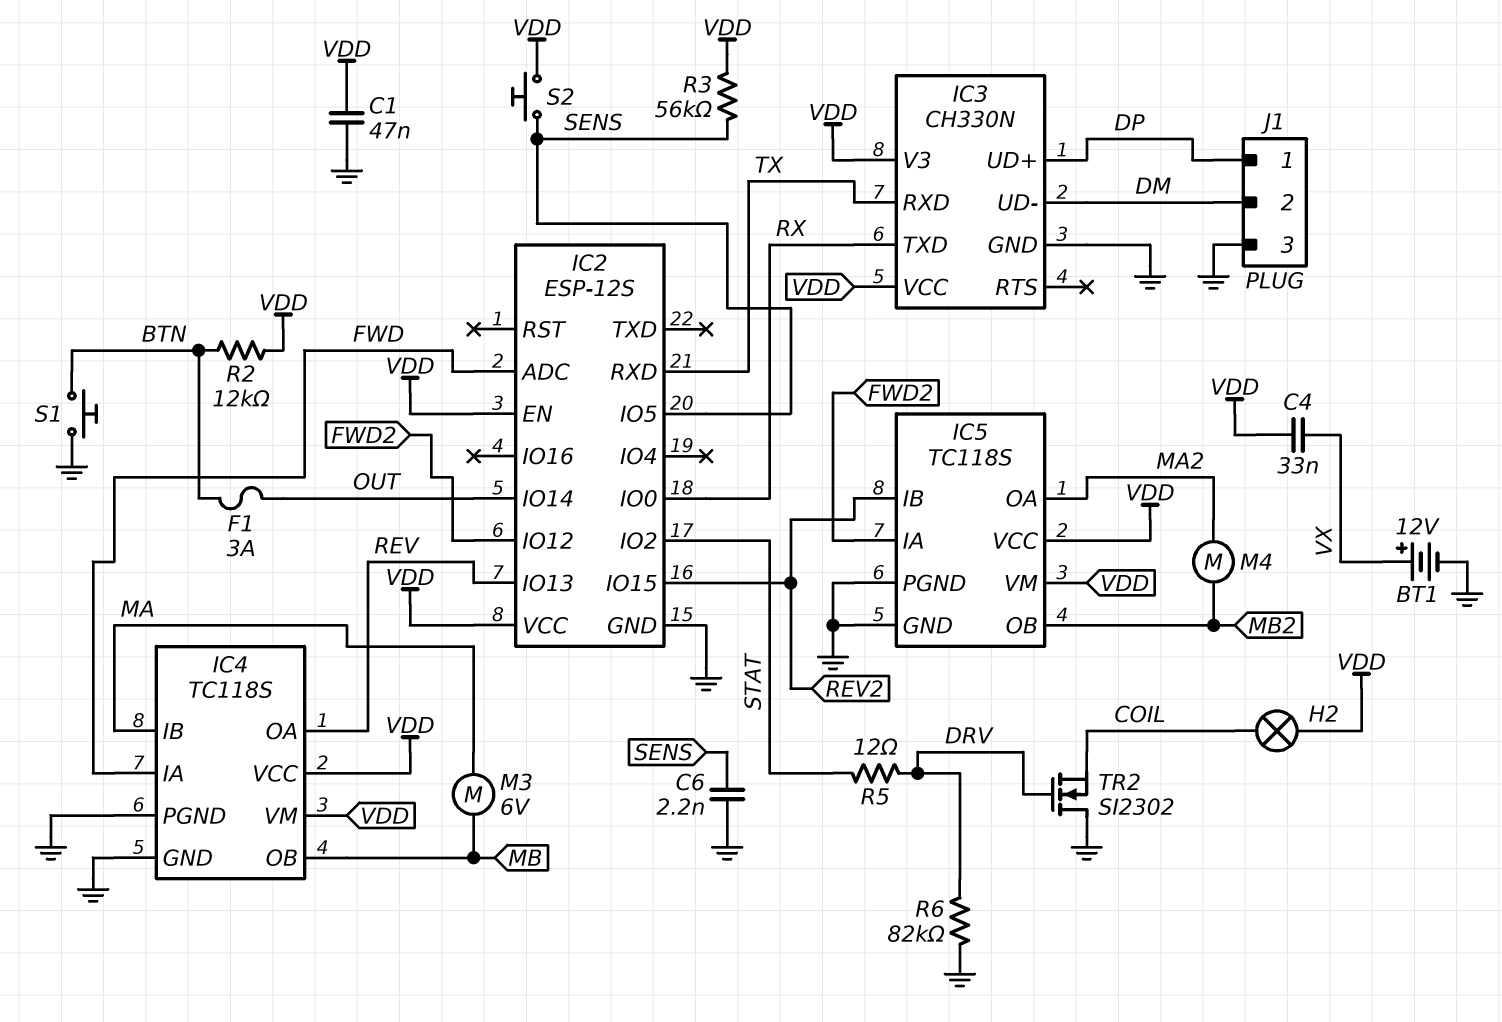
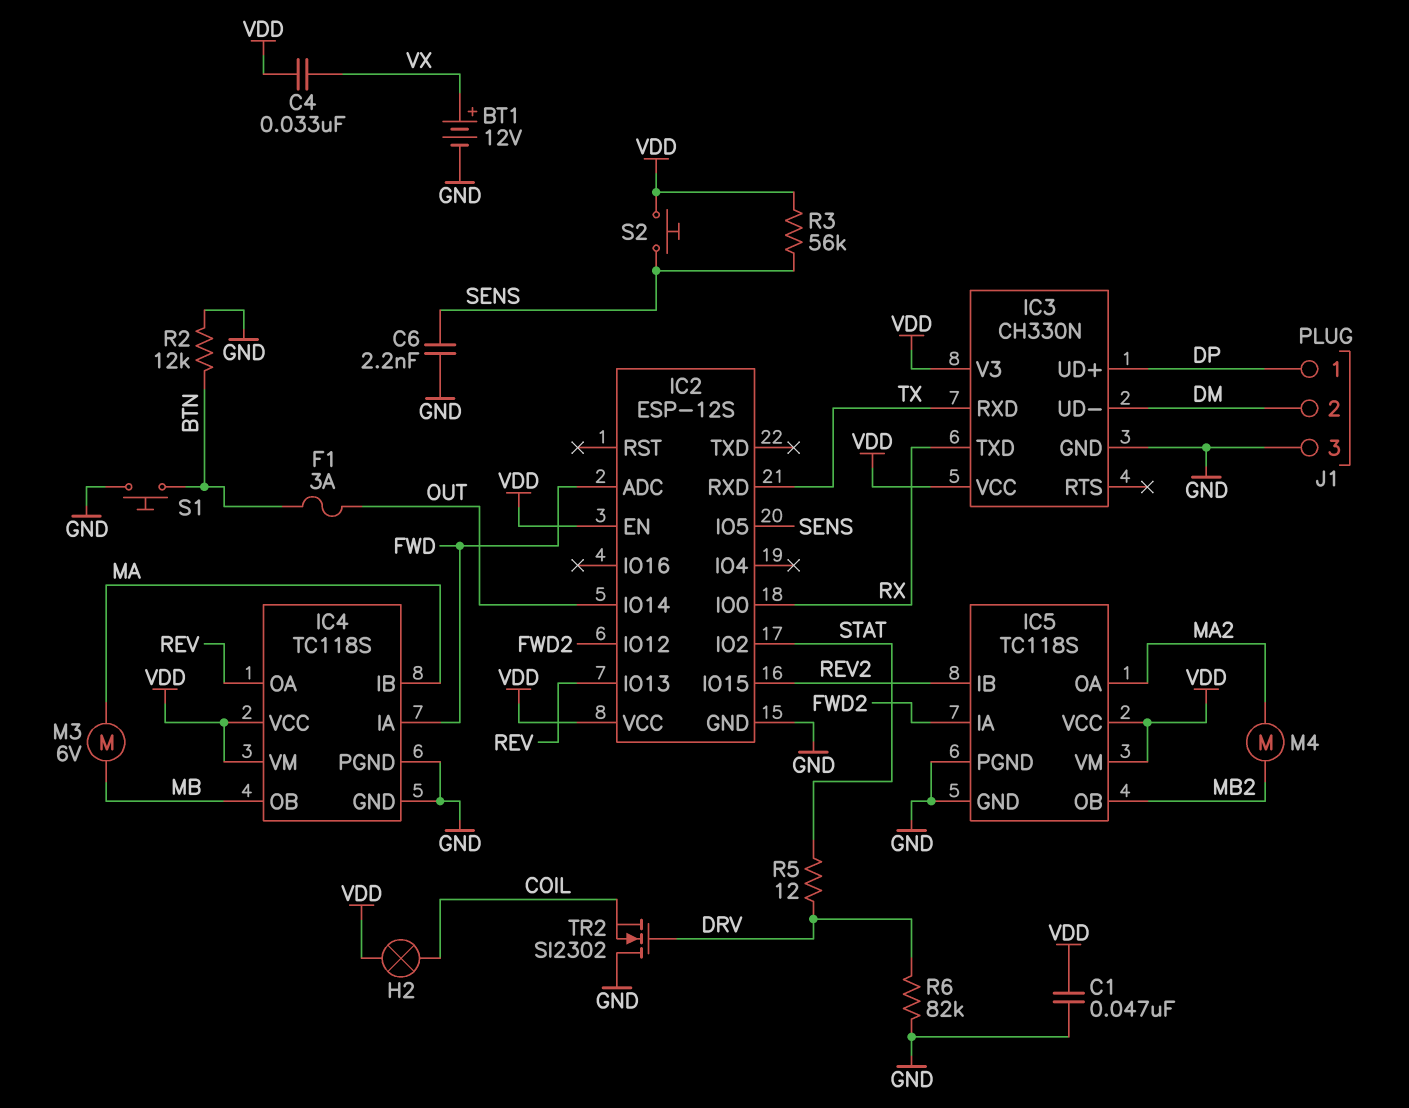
R2: 12k (BTN, VDD) -> 12k (BTN, GND)

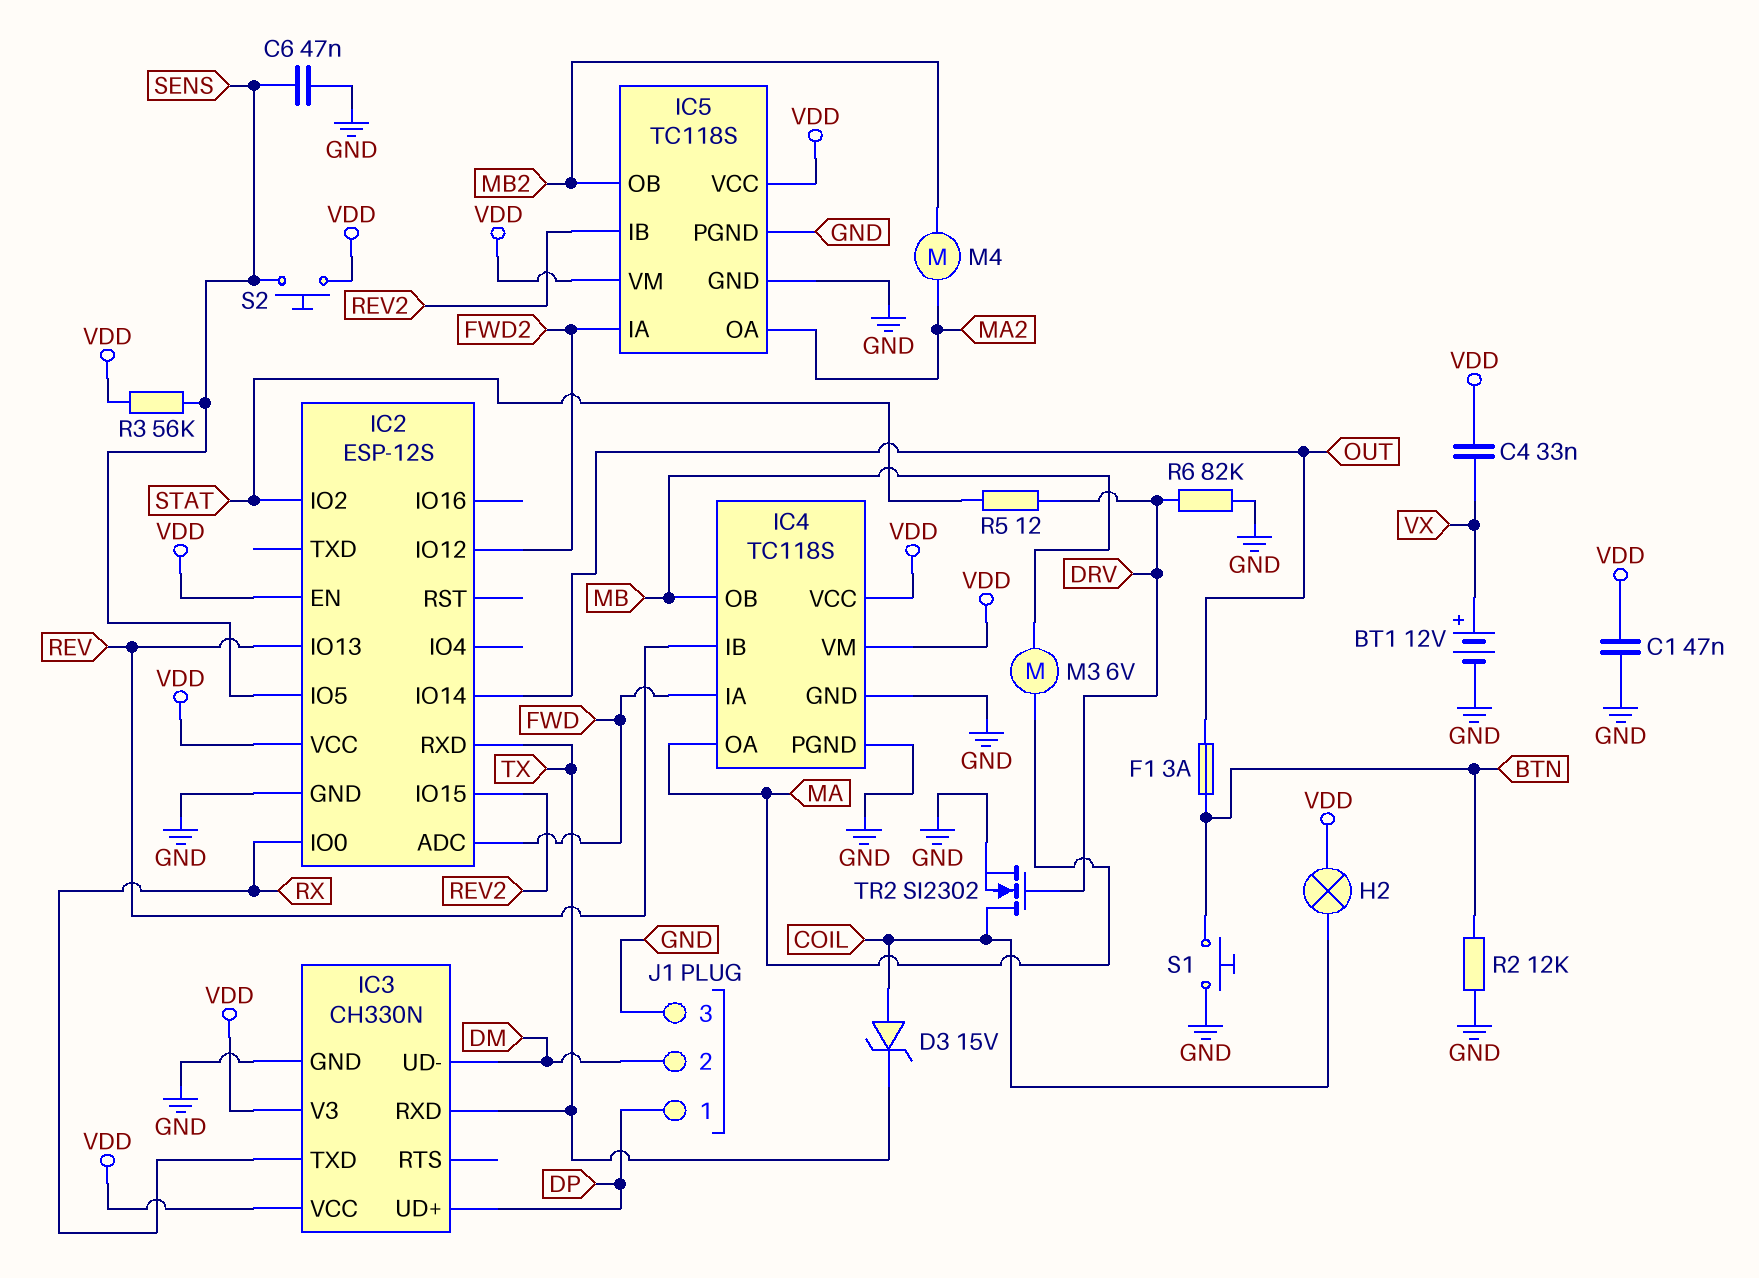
C6: 2.2nF (GND, SENS) -> 47nF (GND, SENS)
D3: none -> zener 15V (A COIL, K TX)
IC4 pin IB: MA -> REV
IC4 pin OA: REV -> MA
TR2: NMOS SI2302 (G DRV, D GND, S COIL) -> NMOS SI2302 (G DRV, D COIL, S GND)

